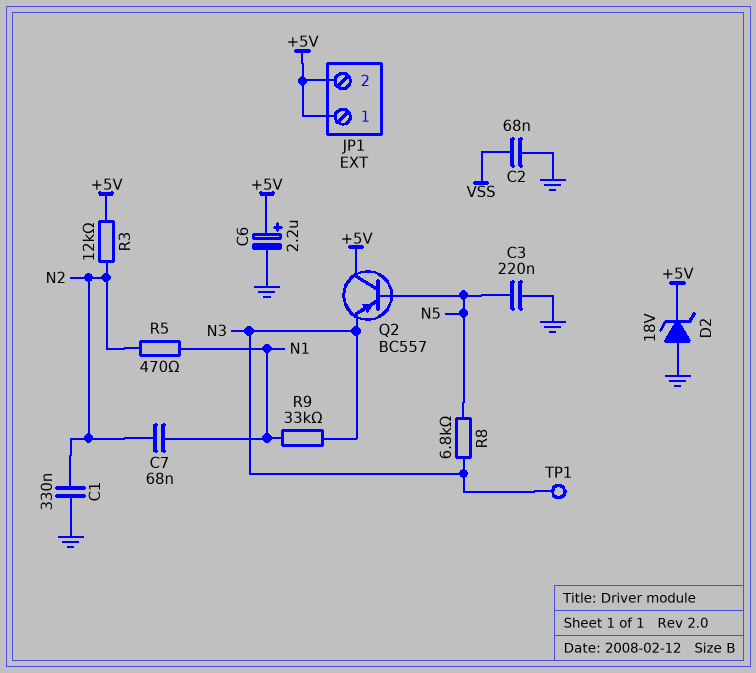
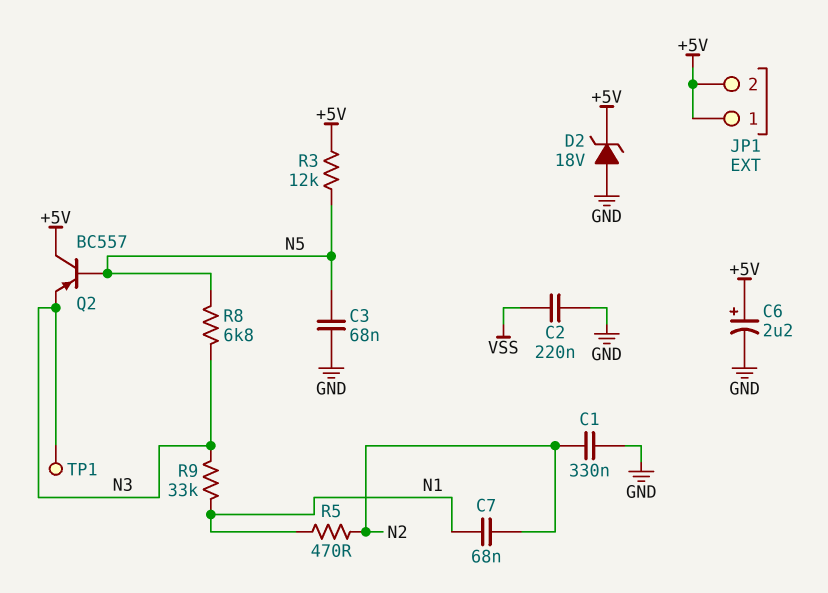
C2: 68nF (GND, VSS) -> 220nF (GND, VSS)
C3: 220nF (GND, N5) -> 68nF (GND, N5)
R3: 12k (+5V, N2) -> 12k (+5V, N5)

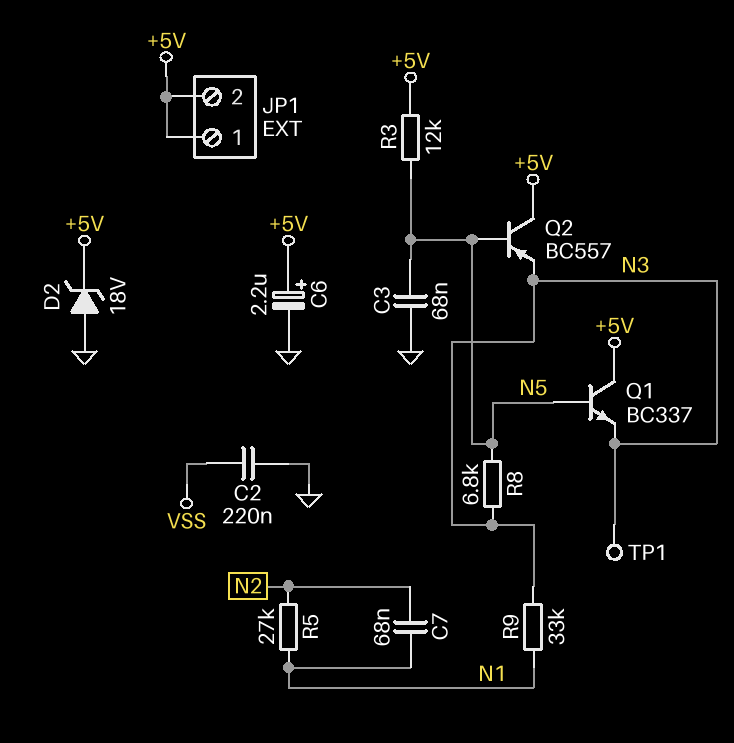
C1: 330nF (GND, N2) -> none
Q1: none -> NPN BC337 (B N5, C +5V, E N3)
R5: 470 (N1, N2) -> 27k (N1, N2)

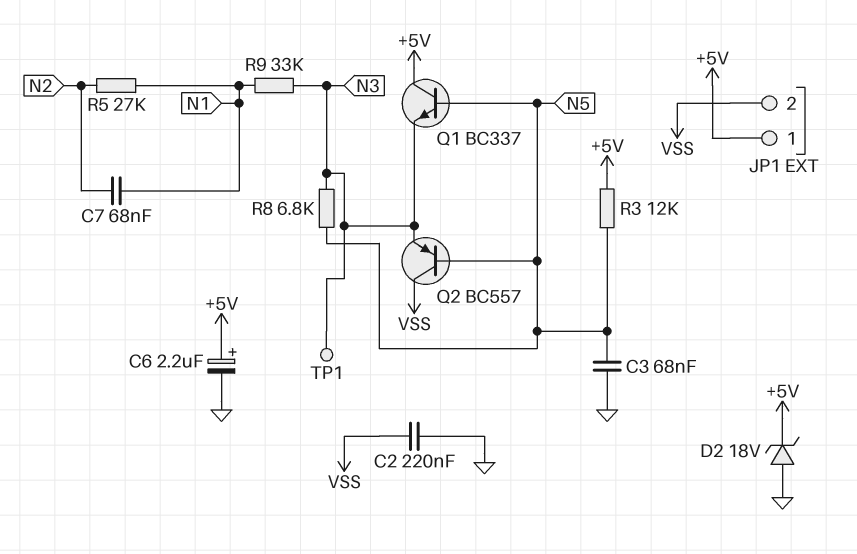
JP1 pin 2: +5V -> VSS
Q2: PNP BC557 (B N5, C +5V, E N3) -> PNP BC557 (B N5, C VSS, E N3)

